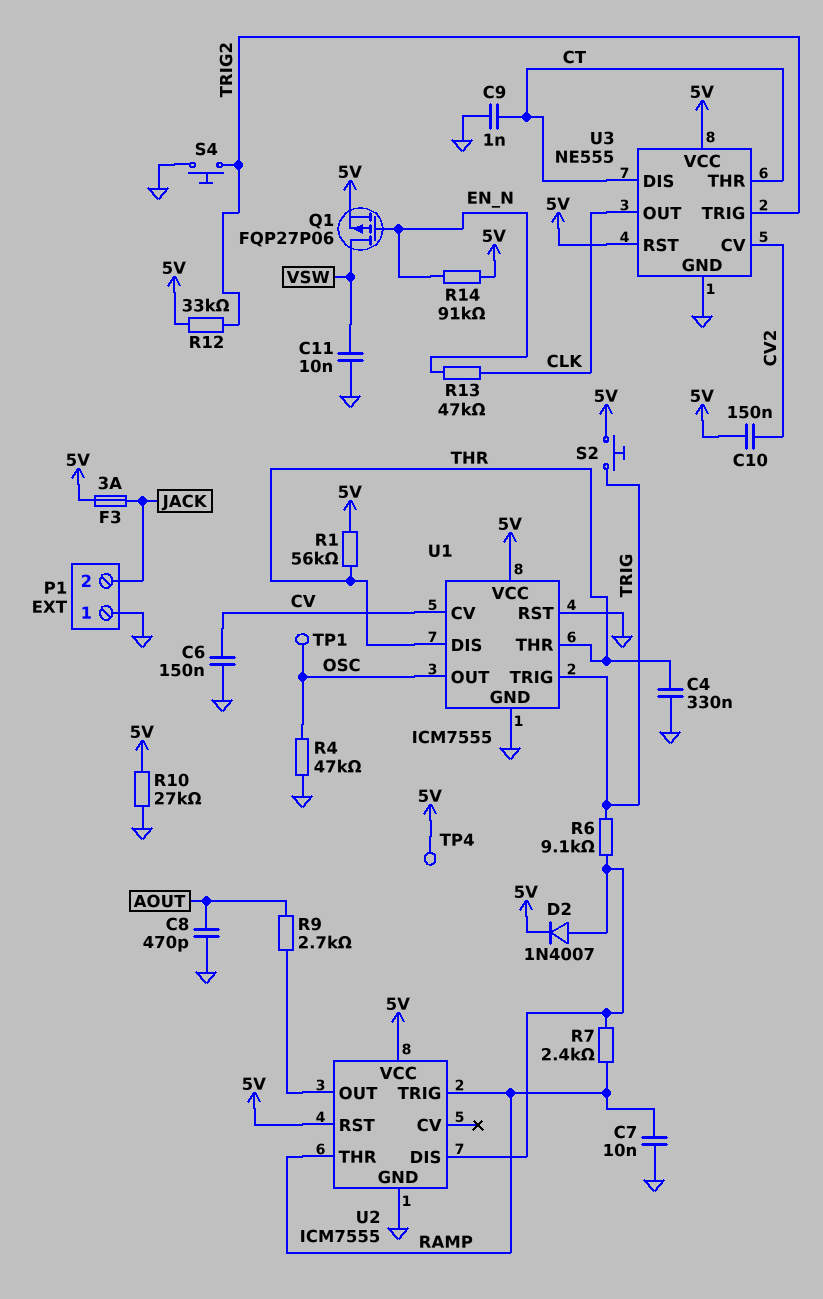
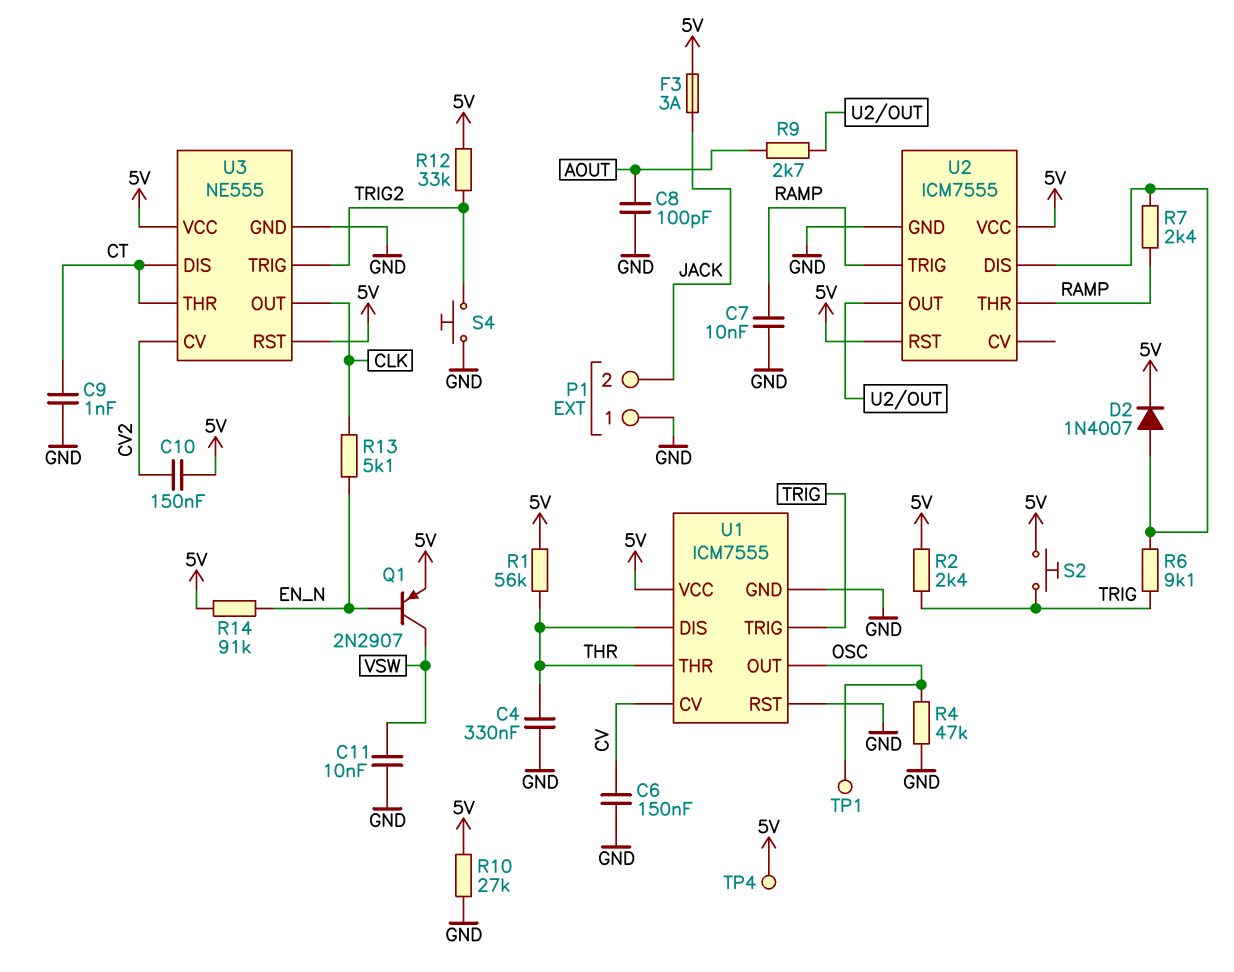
C8: 470pF (AOUT, GND) -> 100pF (AOUT, GND)
Q1: PMOS FQP27P06 (G EN_N, D VSW, S 5V) -> PNP 2N2907 (B EN_N, C VSW, E 5V)
R2: none -> 2.4k (5V, TRIG)
R13: 47k (CLK, EN_N) -> 5.1k (CLK, EN_N)

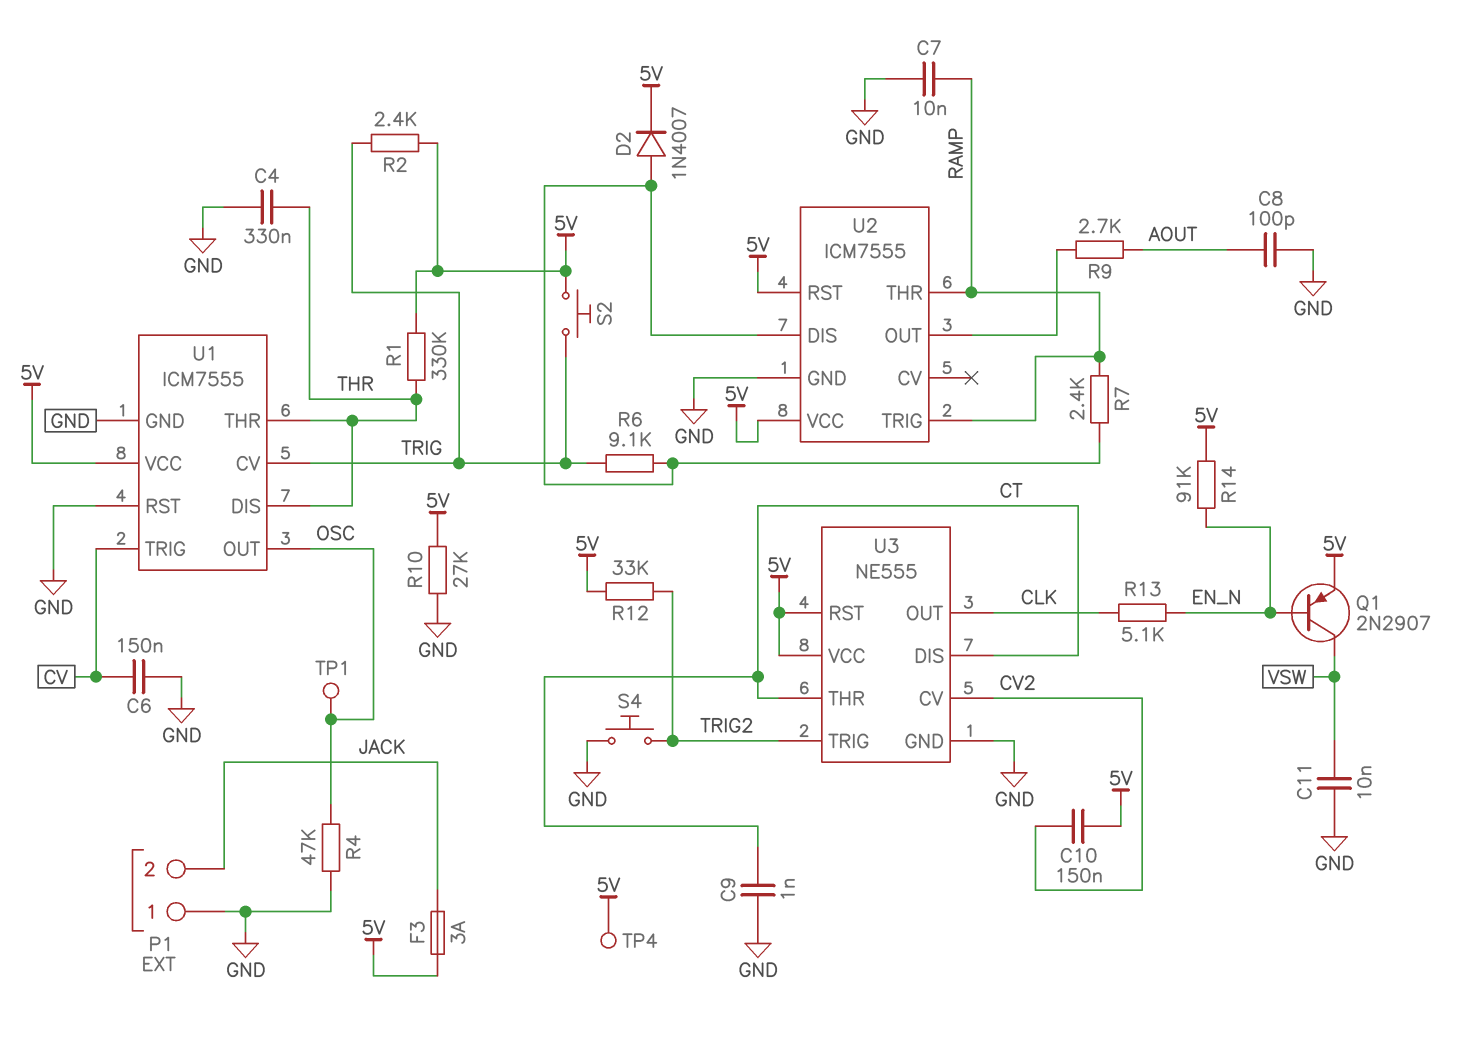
R1: 56k (5V, THR) -> 330k (5V, THR)
U1 pin CV: CV -> TRIG
U1 pin TRIG: TRIG -> CV

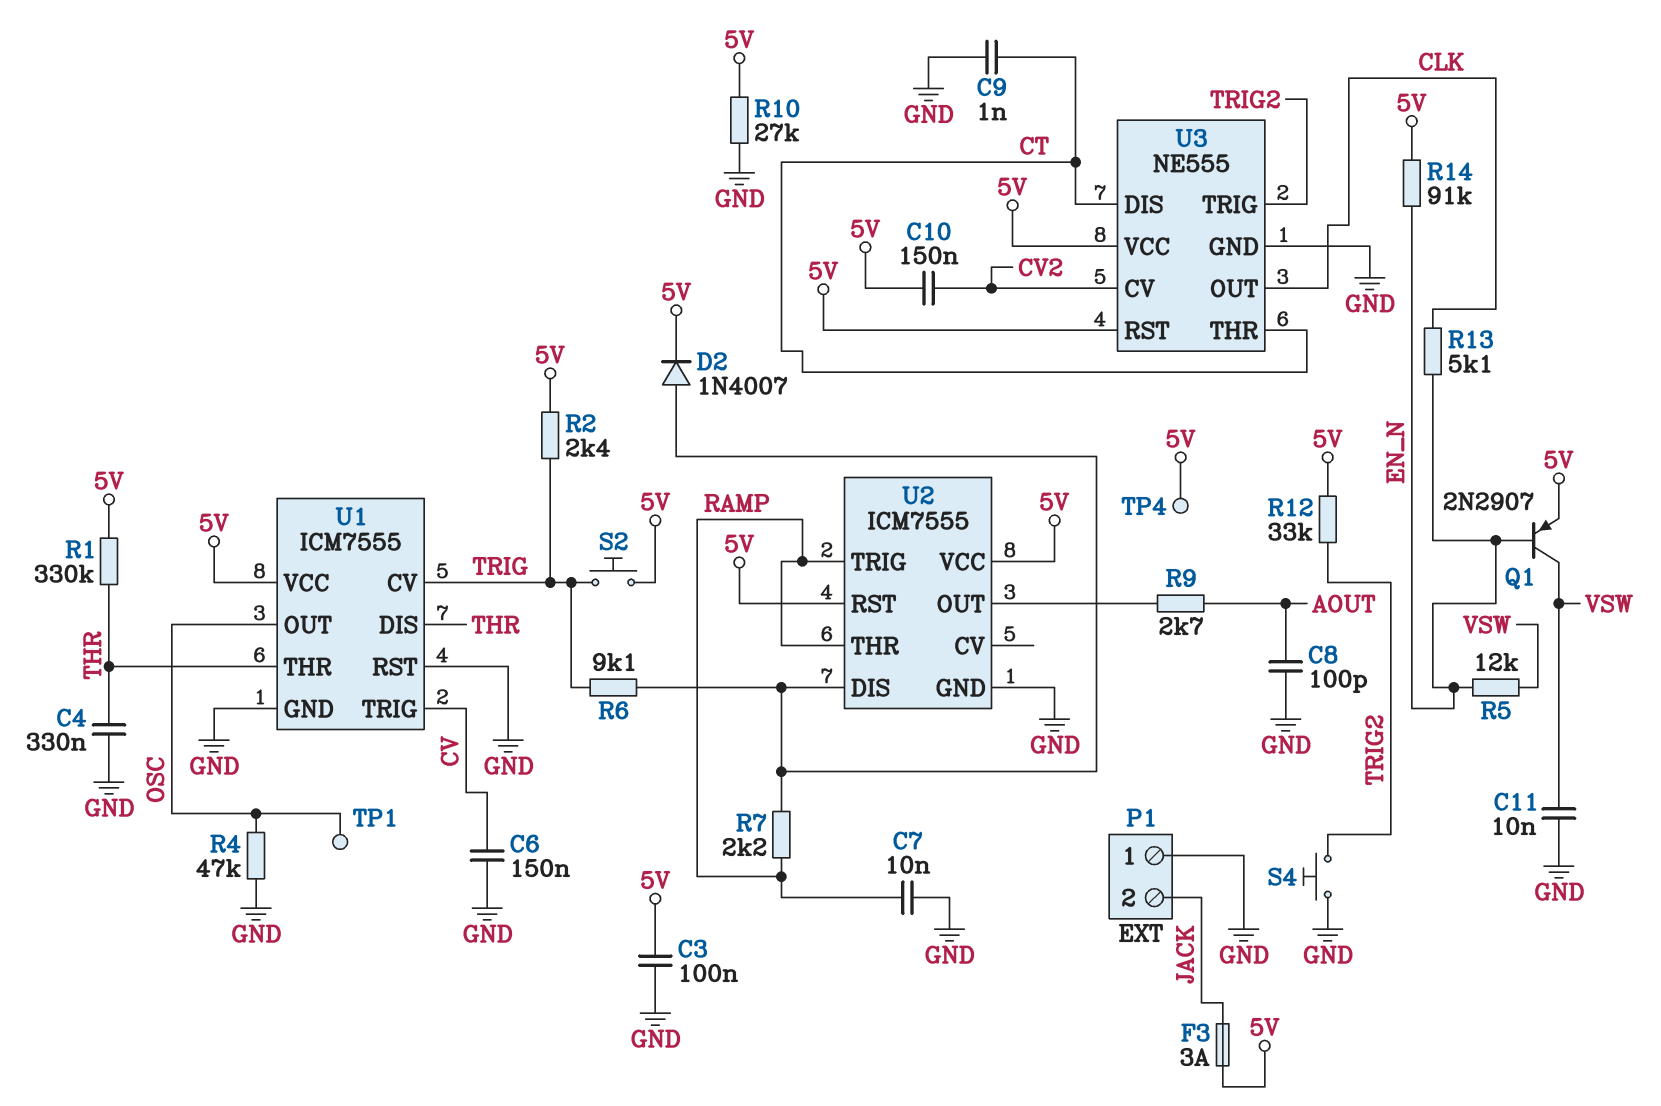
C3: none -> 100nF (5V, GND)
R5: none -> 12k (EN_N, VSW)
R7: 2.4k (RAMP, U2/DIS) -> 2.2k (RAMP, U2/DIS)

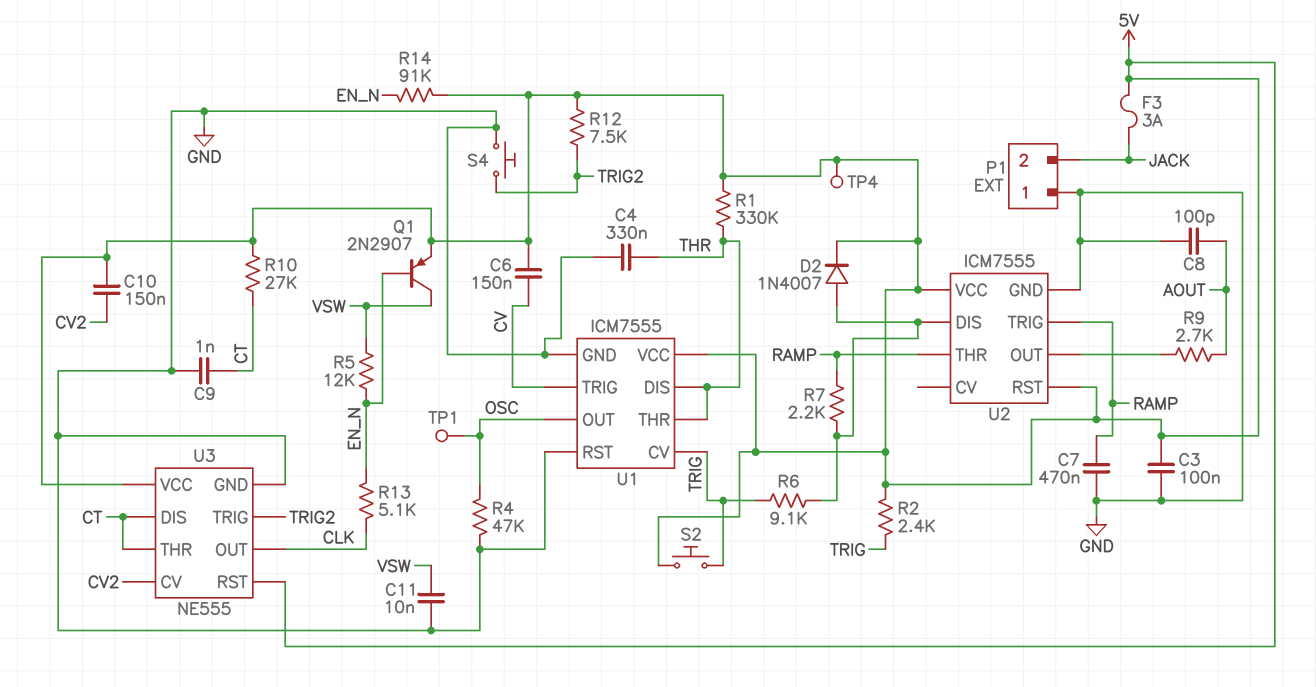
C6: 150nF (CV, GND) -> 150nF (5V, CV)
C7: 10nF (GND, RAMP) -> 470nF (GND, RAMP)
R10: 27k (5V, GND) -> 27k (5V, CT)
R12: 33k (5V, TRIG2) -> 7.5k (5V, TRIG2)

